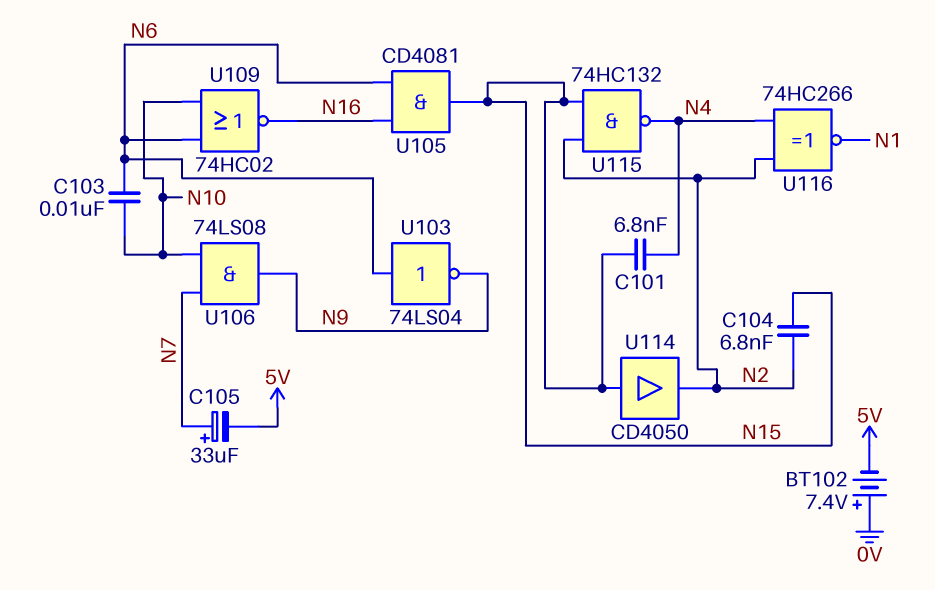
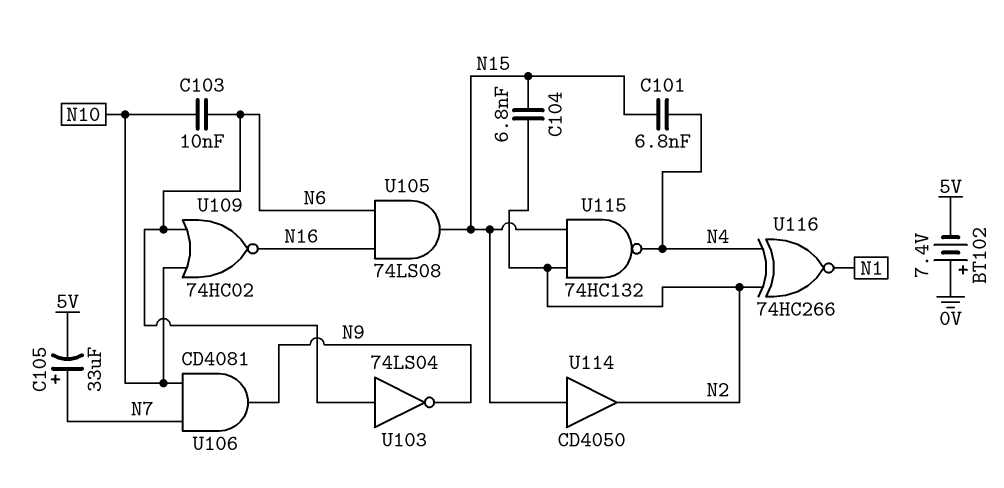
U105: AND CD4081 (in N6, in N16, out N15) -> AND 74LS08 (in N6, in N16, out N15)
U106: AND 74LS08 (in N7, in N10, out N9) -> AND CD4081 (in N7, in N10, out N9)

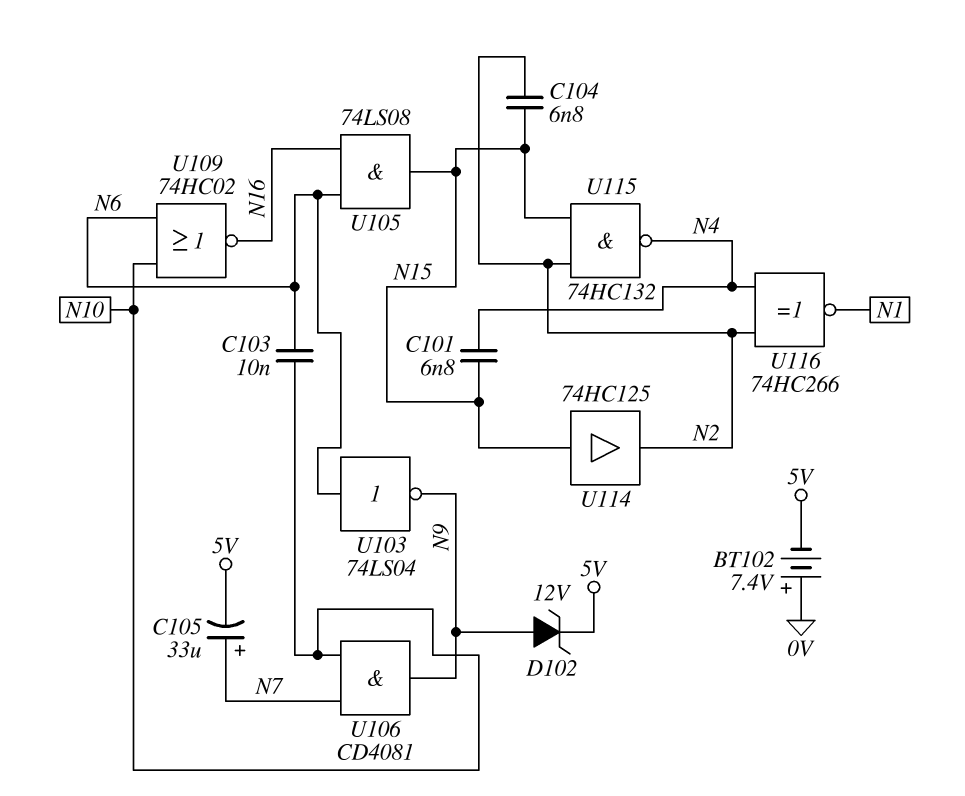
D102: none -> zener 12V (A N9, K 5V)
U114: buffer CD4050 (in N15, out N2) -> buffer 74HC125 (in N15, out N2)

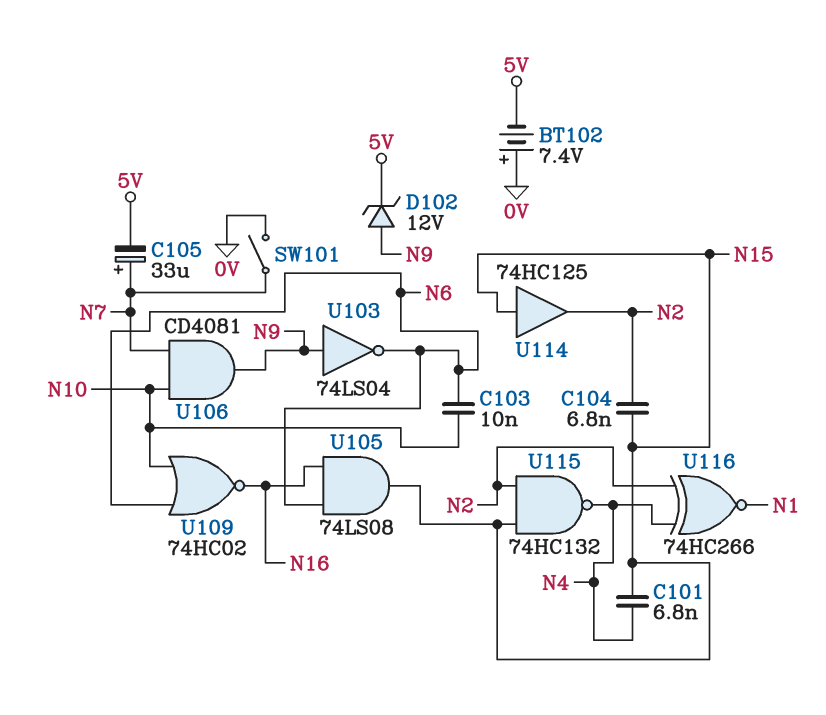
SW101: none -> switch (0V, N7)
U103: NOT 74LS04 (in N6, out N9) -> NOT 74LS04 (in N9, out N6)

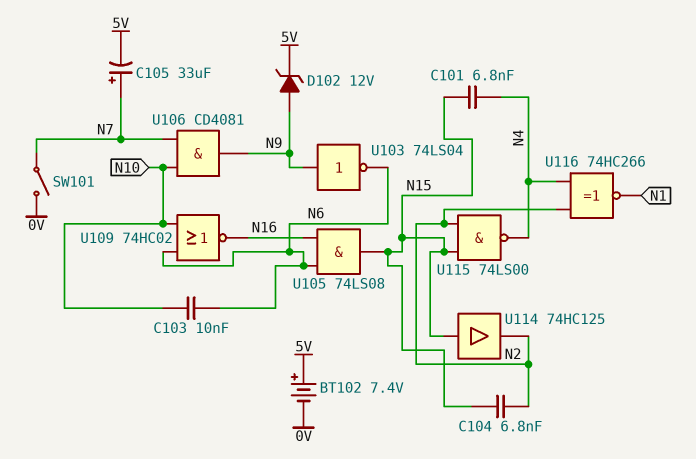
BT102: 7.4V (plus 0V, minus 5V) -> 7.4V (plus 5V, minus 0V)
U115: NAND 74HC132 (in N2, in N15, out N4) -> NAND 74LS00 (in N2, in N15, out N4)

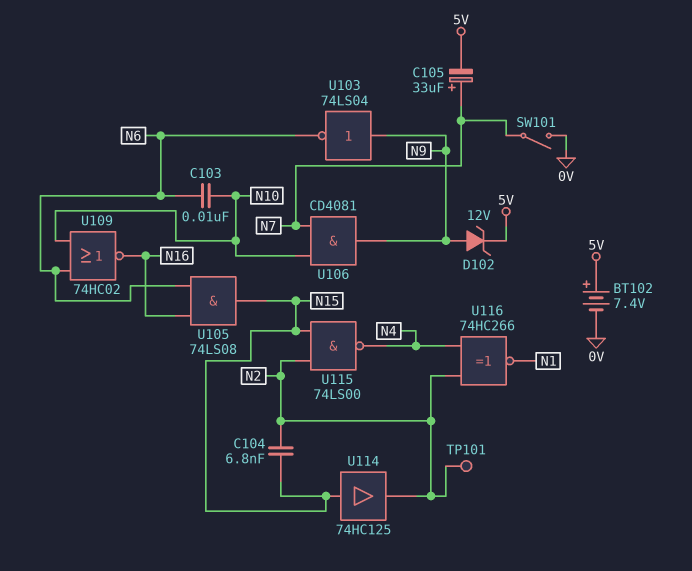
C101: 6.8nF (N4, N15) -> none
TP101: none -> test point (N2)

